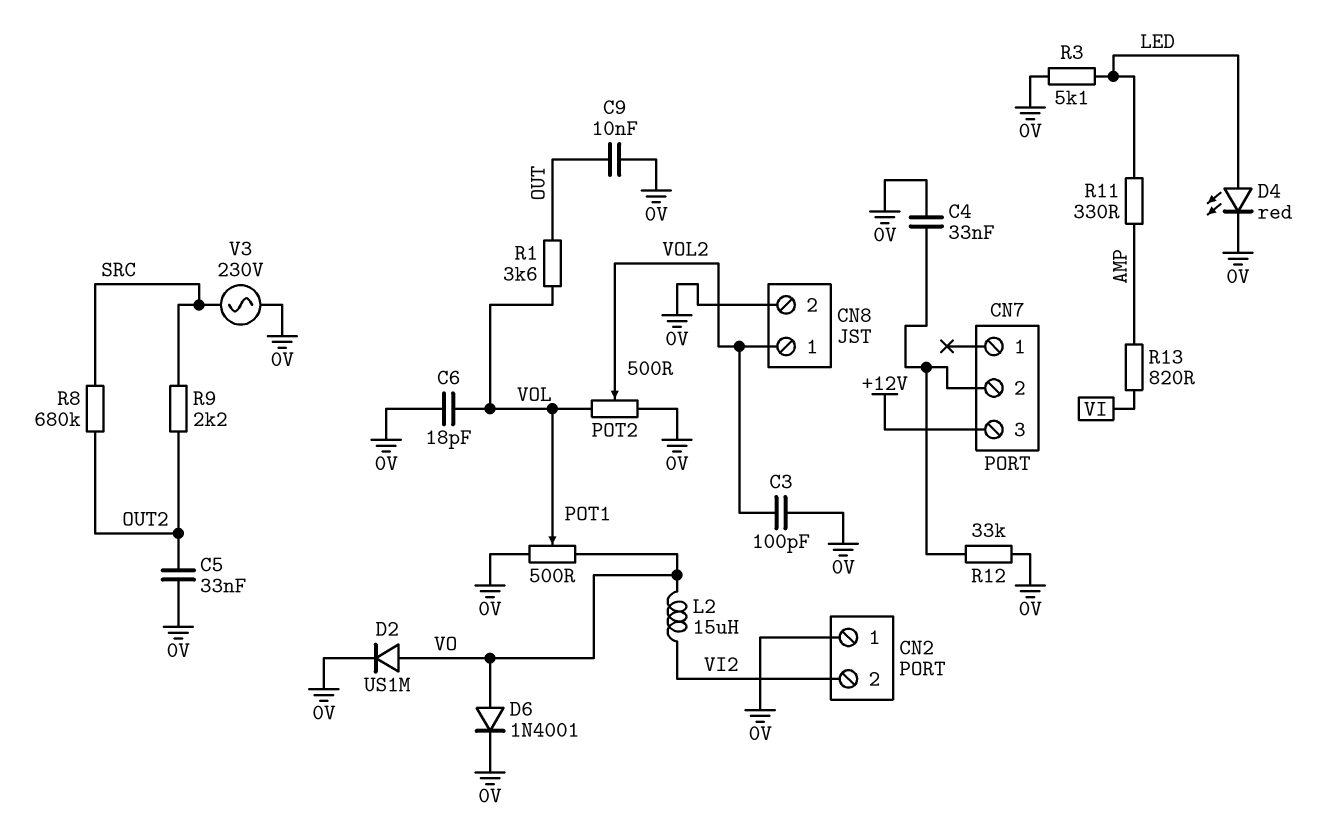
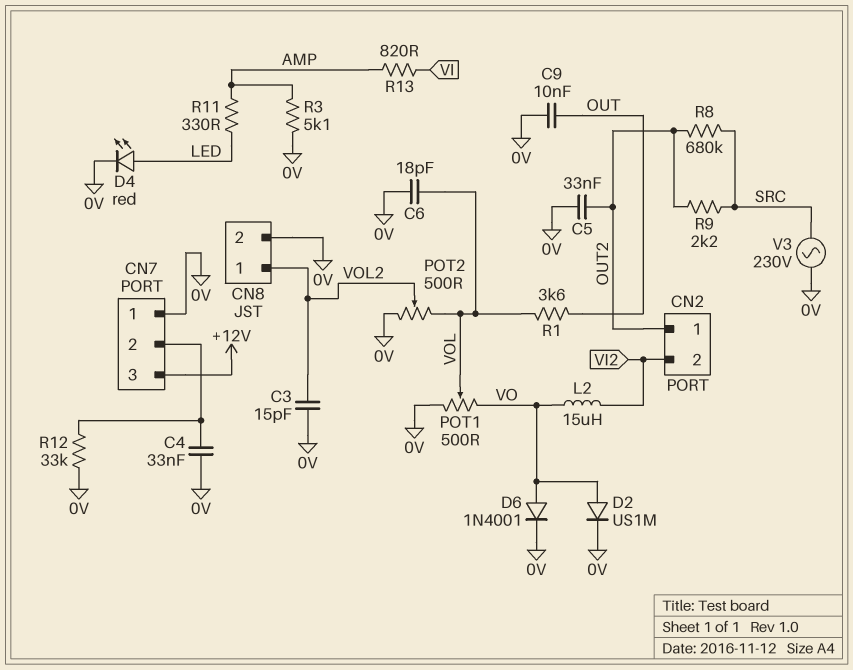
C3: 100pF (0V, VOL2) -> 15pF (0V, VOL2)
CN2 pin 1: 0V -> OUT2
CN7 pin 1: none -> 0V
R3: 5.1k (0V, LED) -> 5.1k (0V, AMP)

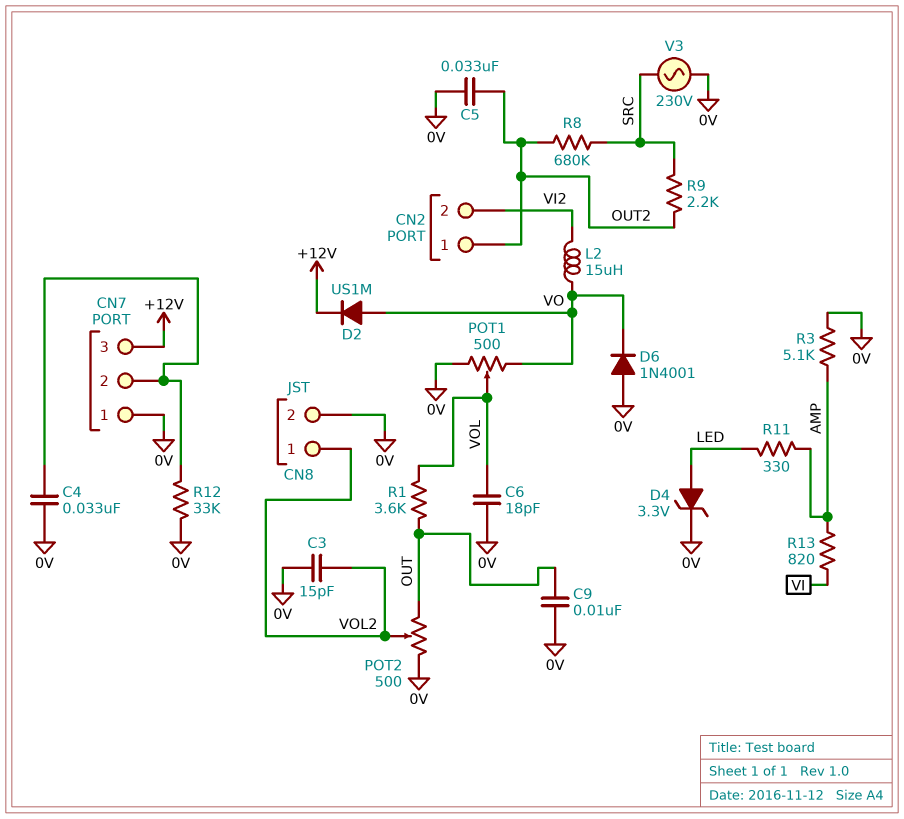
D2: diode US1M (A VO, K 0V) -> diode US1M (A VO, K +12V)
D4: LED red (A LED, K 0V) -> zener 3.3V (A LED, K 0V)
D6: diode 1N4001 (A VO, K 0V) -> diode 1N4001 (A 0V, K VO)
POT2: 500 (0V, VOL, wiper VOL2) -> 500 (0V, OUT, wiper VOL2)

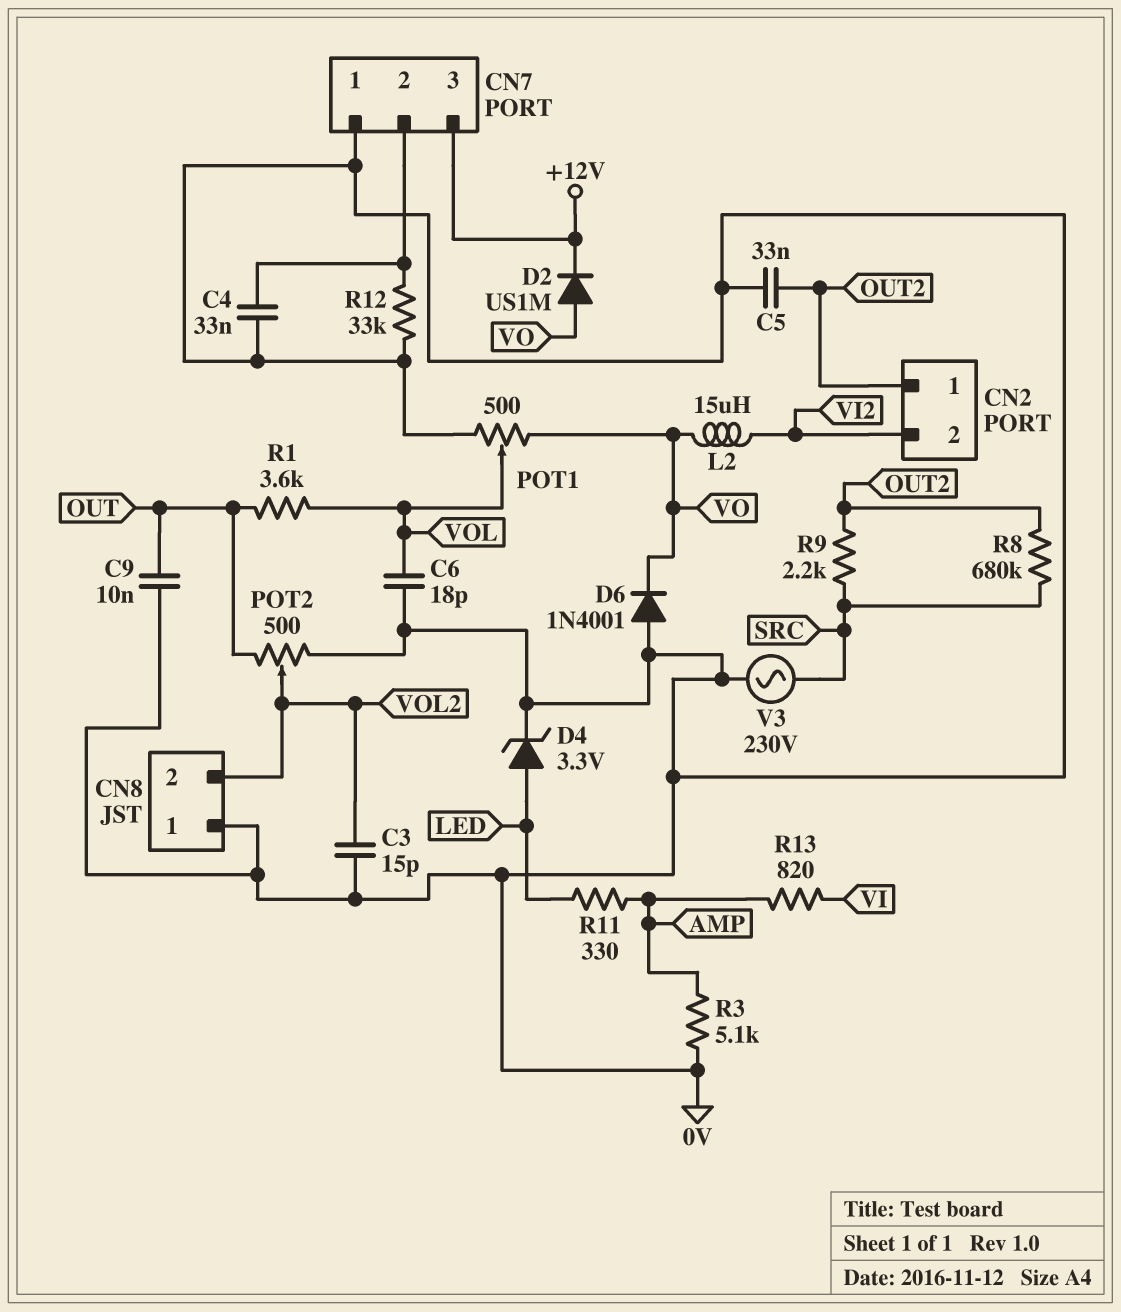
CN8 pin 1: VOL2 -> 0V
CN8 pin 2: 0V -> VOL2

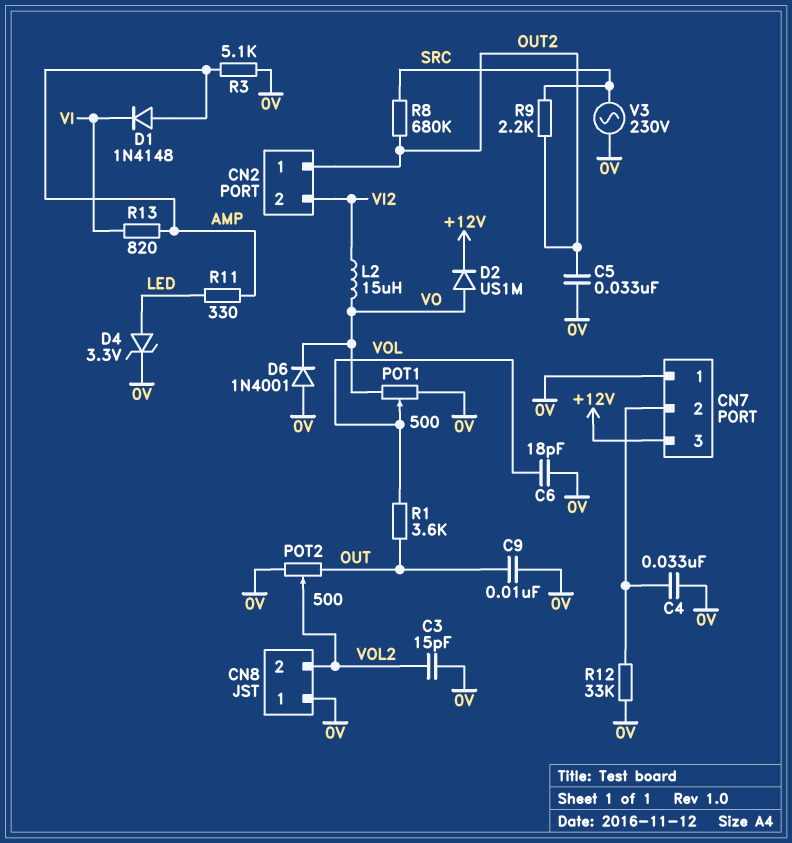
D1: none -> diode 1N4148 (A AMP, K VI)

